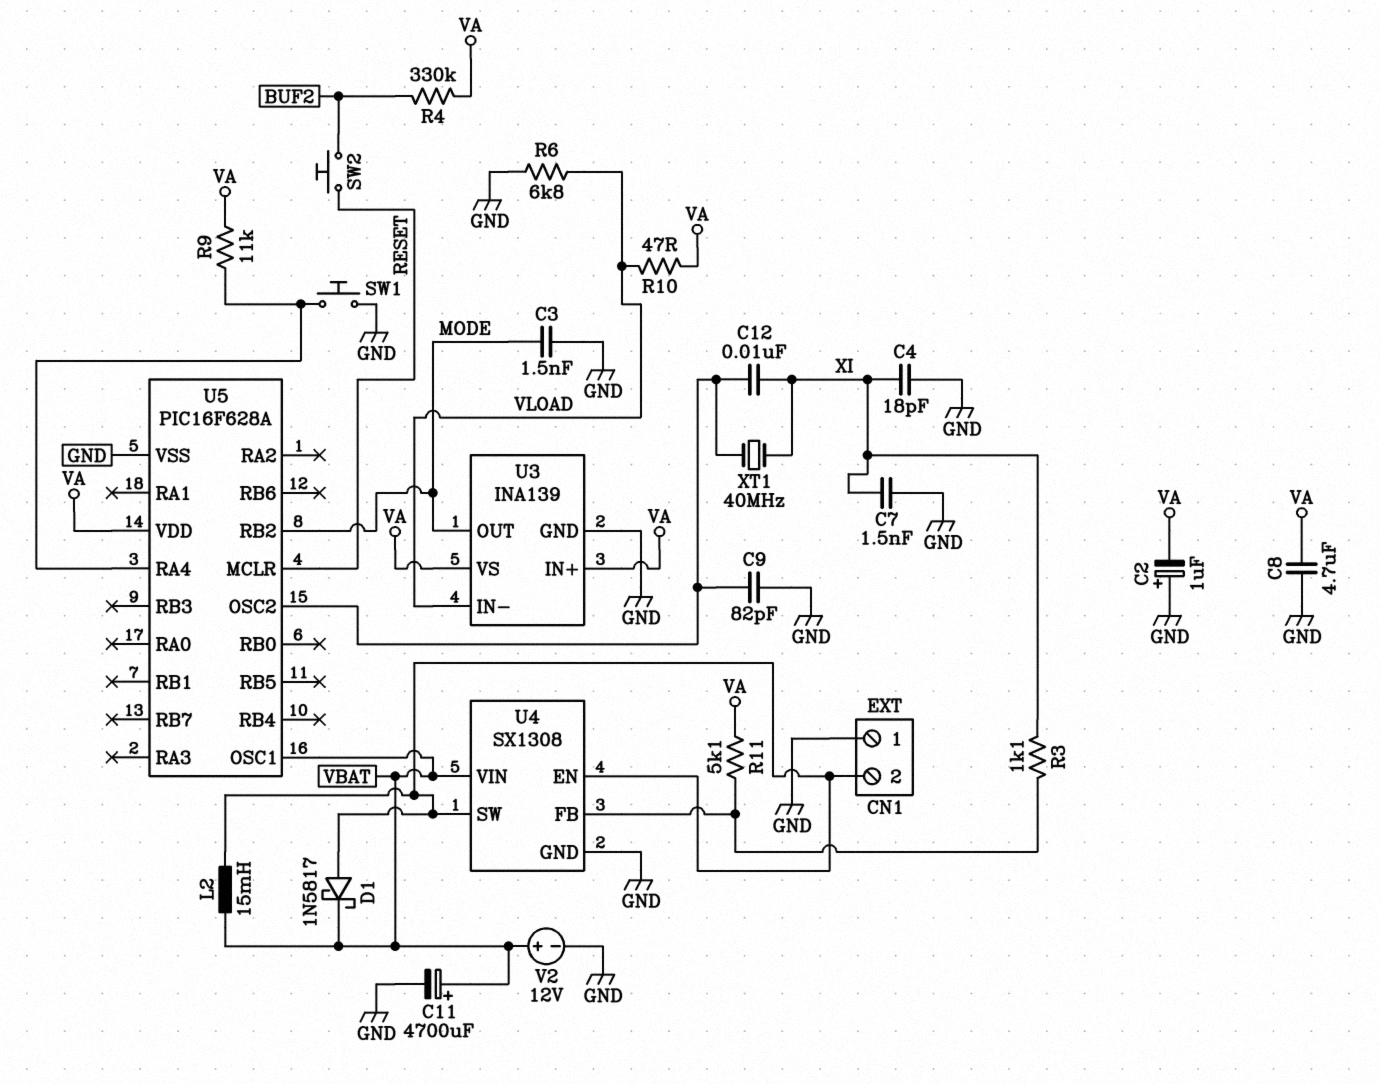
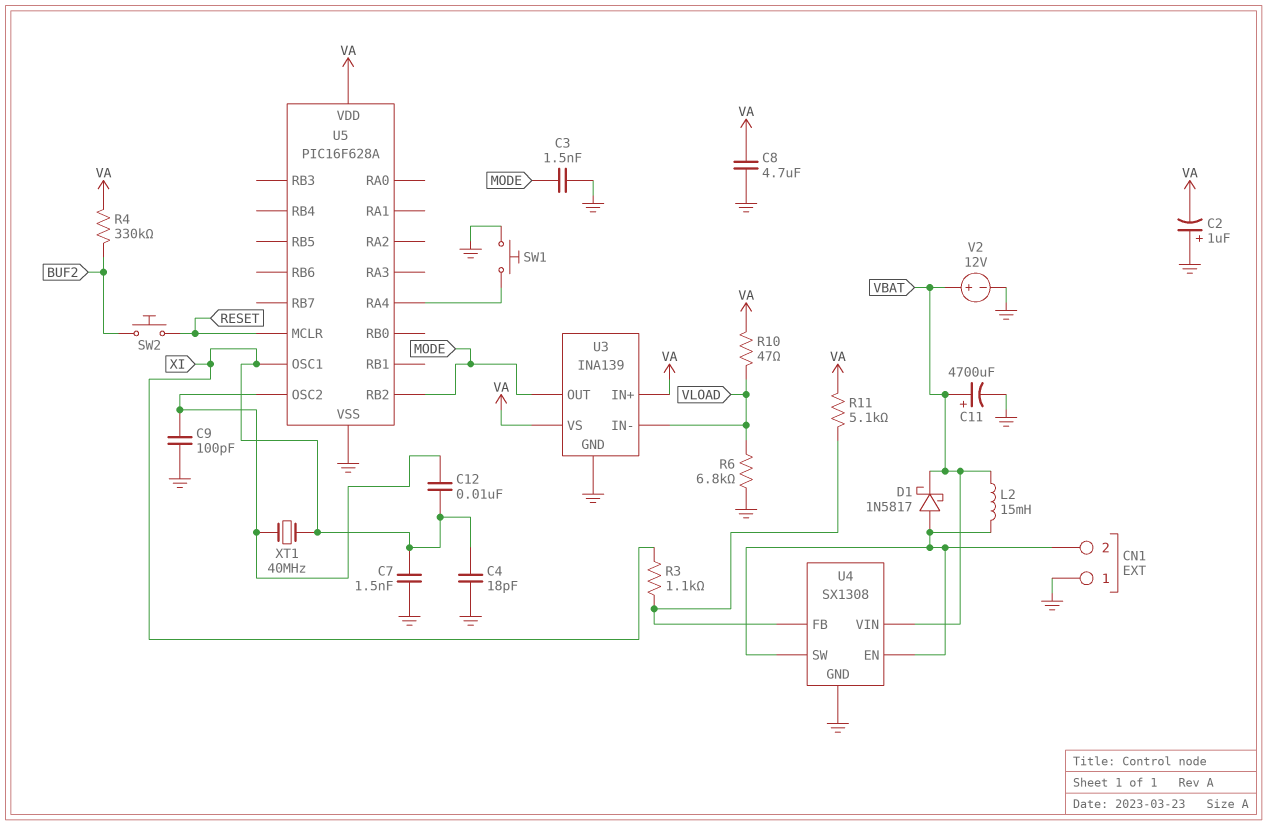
C9: 82pF (GND, U5/OSC2) -> 100pF (GND, U5/OSC2)
R9: 11k (U5/RA4, VA) -> none
U5 pin OSC1: VBAT -> XI

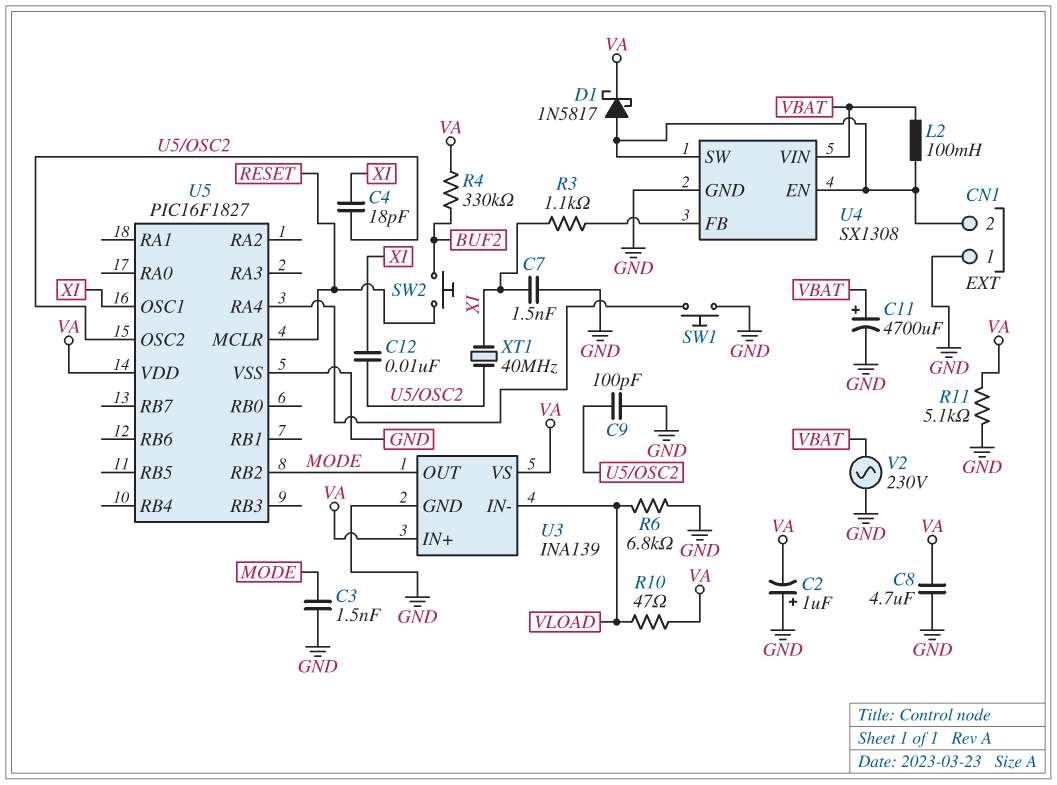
C4: 18pF (GND, XI) -> 18pF (U5/OSC2, XI)
D1: schottky 1N5817 (A CN1/2, K VBAT) -> schottky 1N5817 (A CN1/2, K VA)
L2: 15mH (CN1/2, VBAT) -> 100mH (CN1/2, VBAT)
R11: 5.1k (U4/FB, VA) -> 5.1k (GND, VA)
U5: PIC16F628A -> PIC16F1827
V2: 12V (plus VBAT, minus GND) -> AC 230V (GND, VBAT)

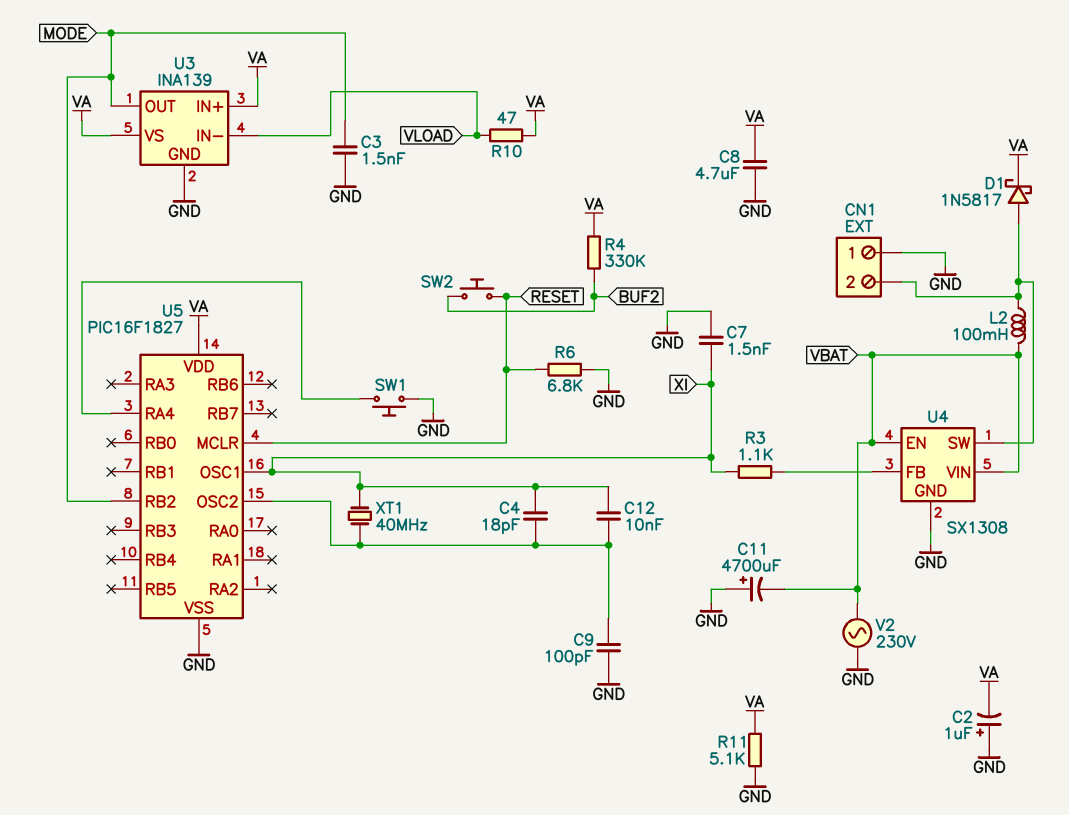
C11: 4700uF (plus VBAT, minus GND) -> 4700uF (plus GND, minus VBAT)
R6: 6.8k (GND, VLOAD) -> 6.8k (GND, RESET)
U4 pin EN: CN1/2 -> VBAT

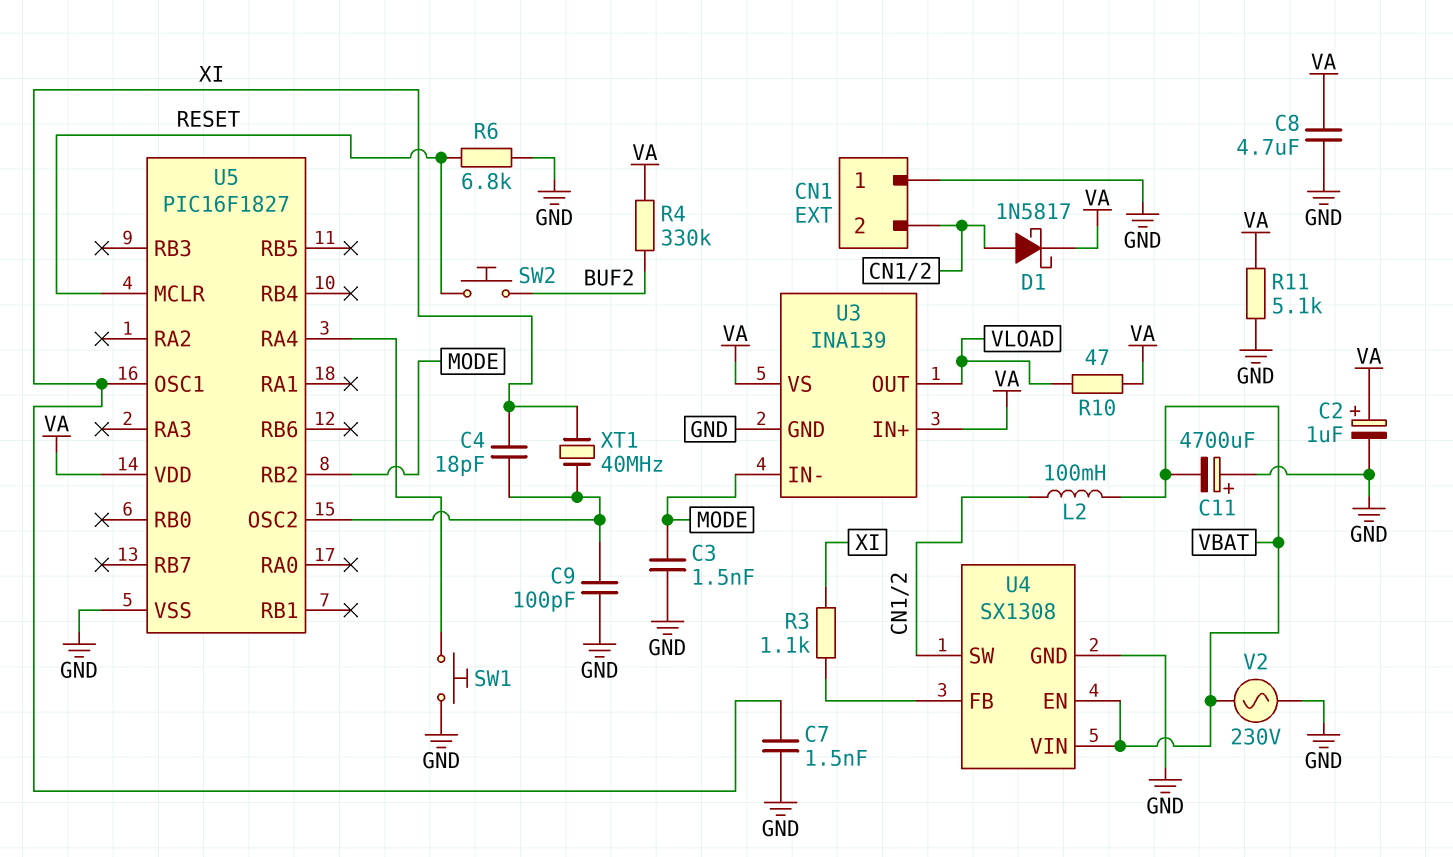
C2: 1uF (plus GND, minus VA) -> 1uF (plus VA, minus GND)
C12: 10nF (U5/OSC2, XI) -> none
U3 pin IN-: VLOAD -> MODE
U3 pin OUT: MODE -> VLOAD

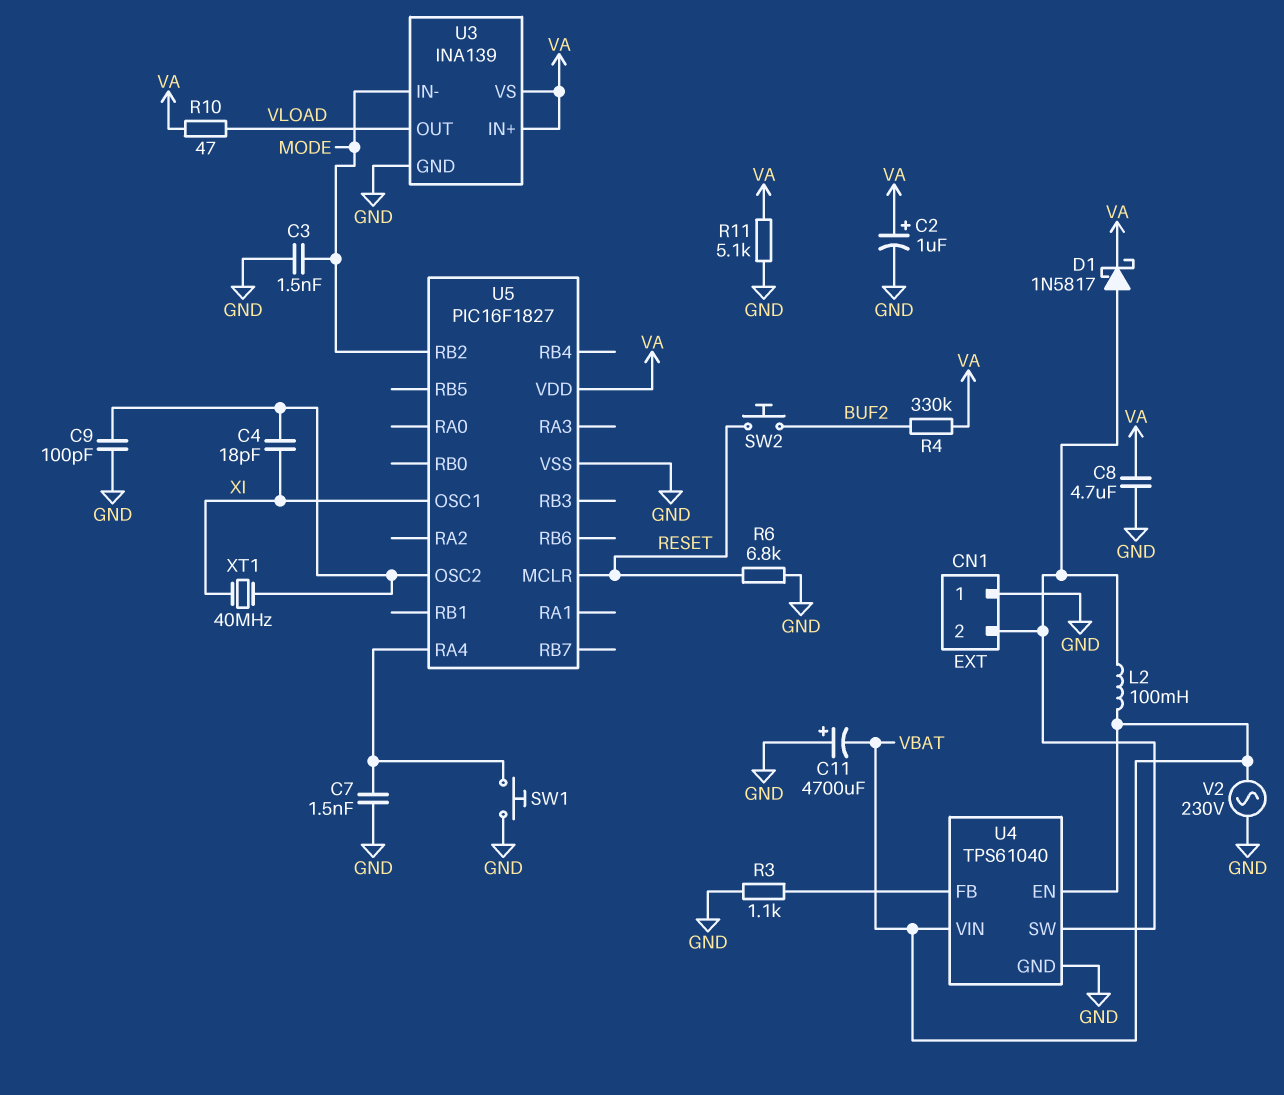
C7: 1.5nF (GND, XI) -> 1.5nF (GND, U5/RA4)
R3: 1.1k (U4/FB, XI) -> 1.1k (GND, U4/FB)
U4: SX1308 -> TPS61040

